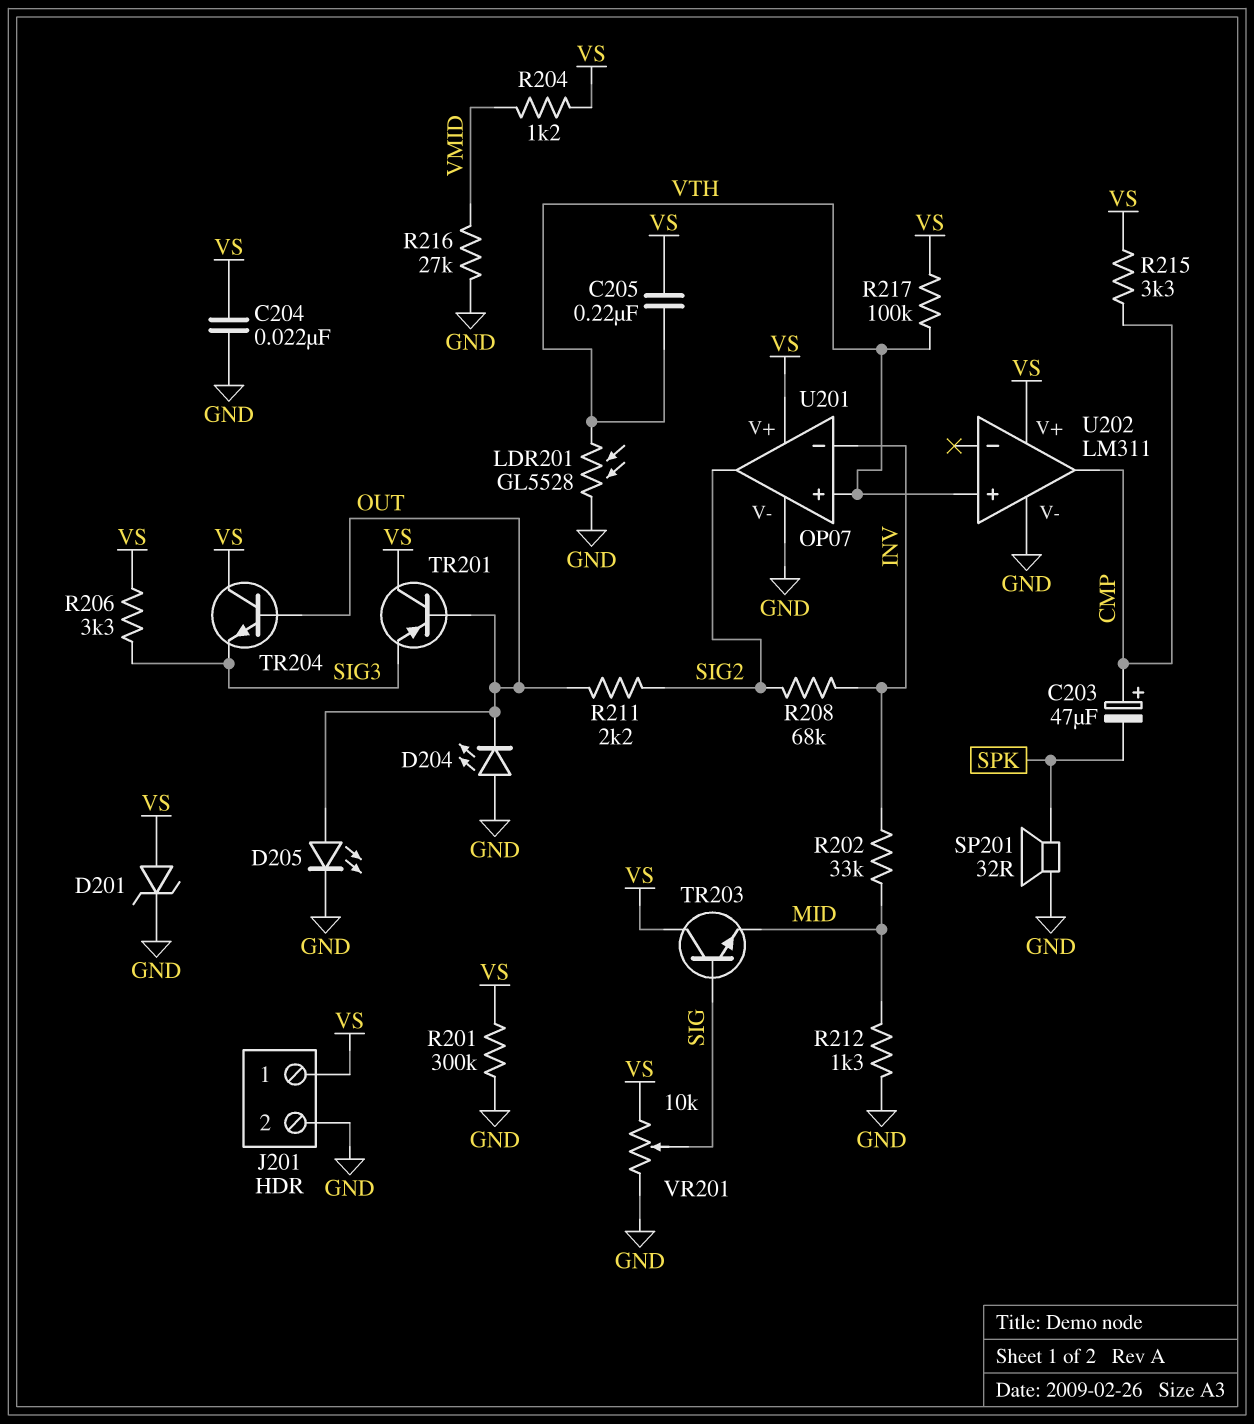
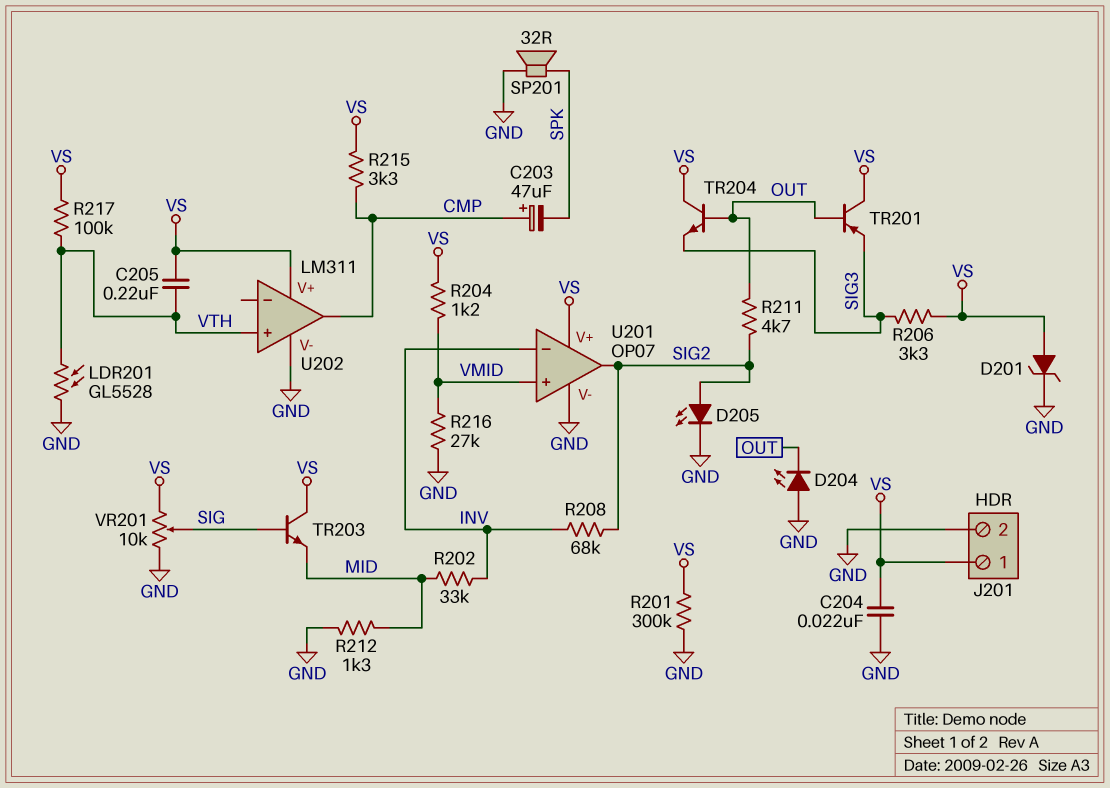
D205: LED (A OUT, K GND) -> LED (A SIG2, K GND)
R211: 2.2k (OUT, SIG2) -> 4.7k (OUT, SIG2)
U201 pin in+: VTH -> VMID

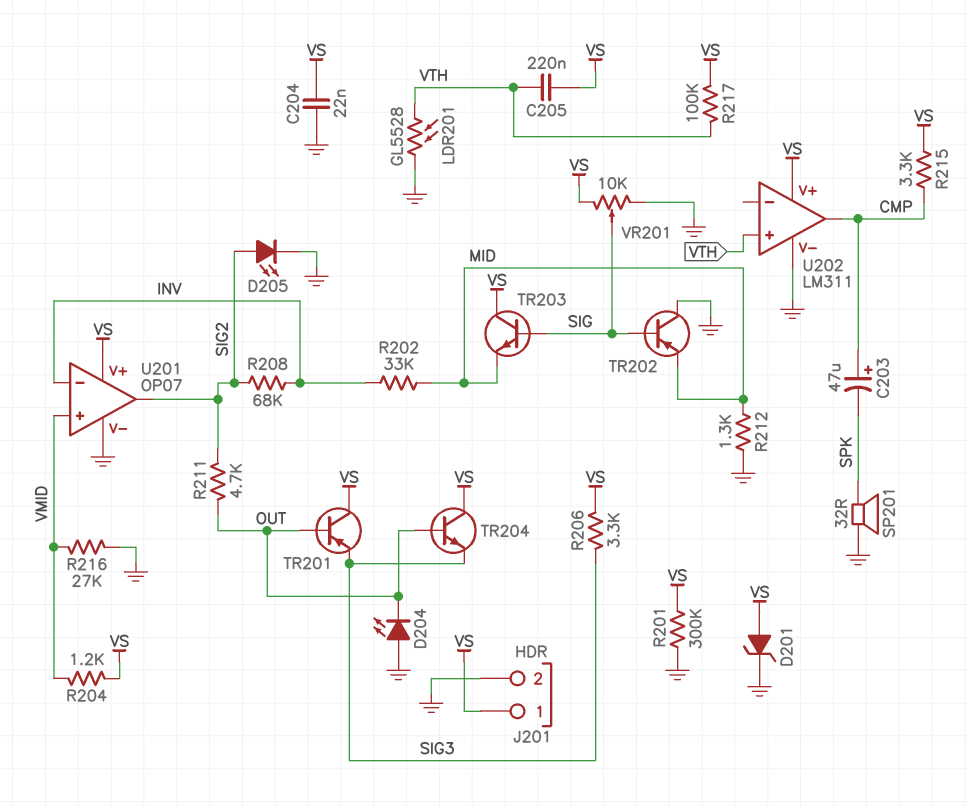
TR202: none -> PNP (B SIG, C GND, E MID)

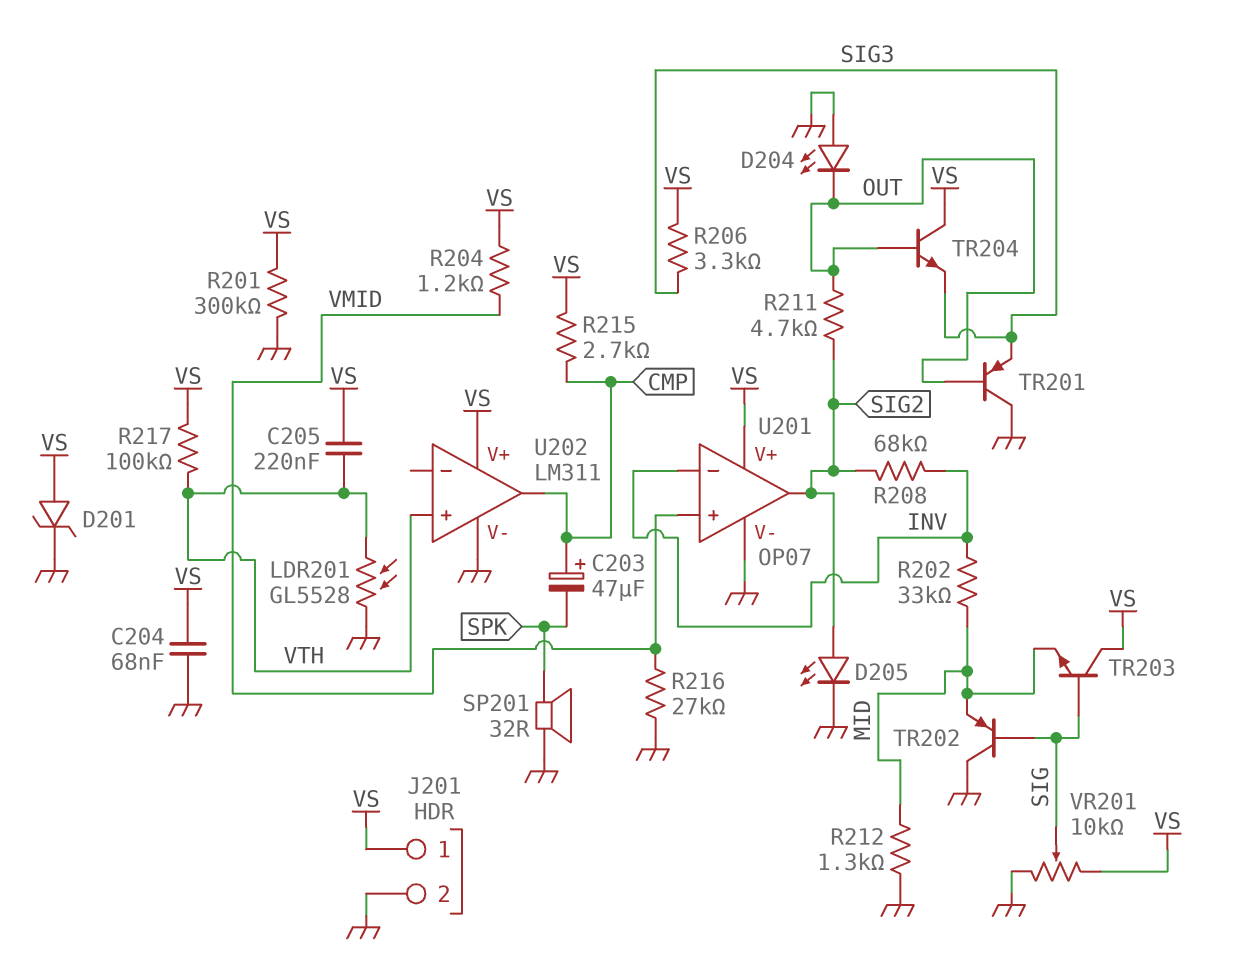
C204: 22nF (GND, VS) -> 68nF (GND, VS)
R215: 3.3k (CMP, VS) -> 2.7k (CMP, VS)
TR201: PNP (B OUT, C VS, E SIG3) -> PNP (B OUT, C GND, E SIG3)

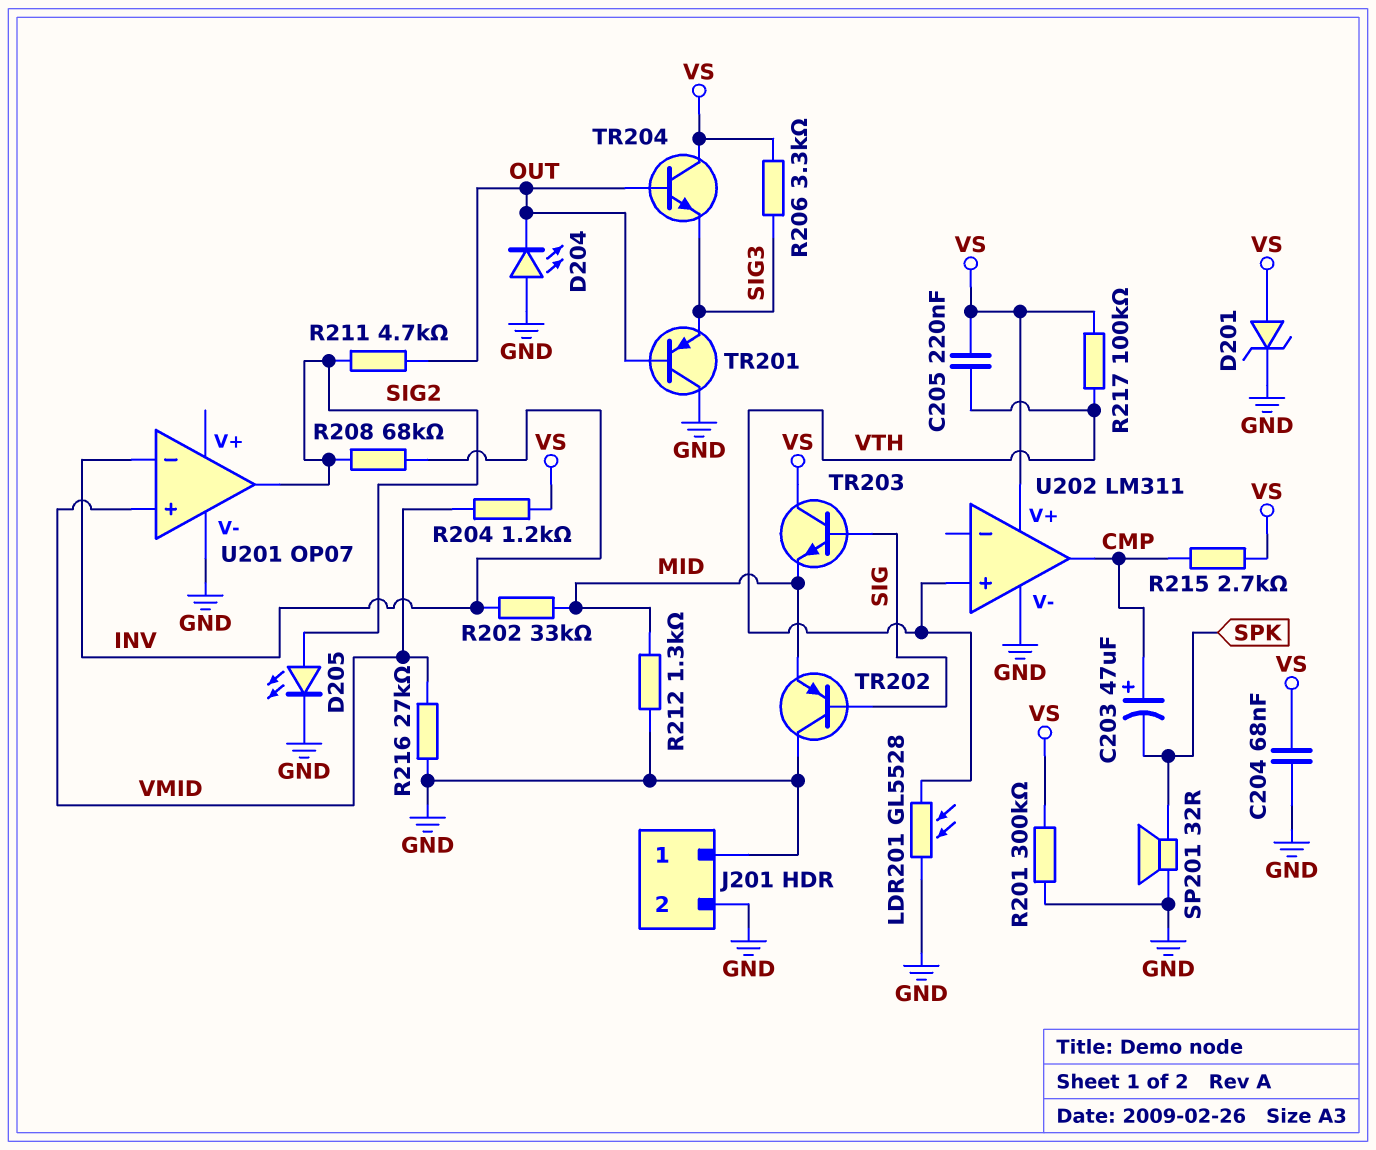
J201 pin 1: VS -> GND
U201 pin V+: VS -> none
VR201: 10k (GND, VS, wiper SIG) -> none

